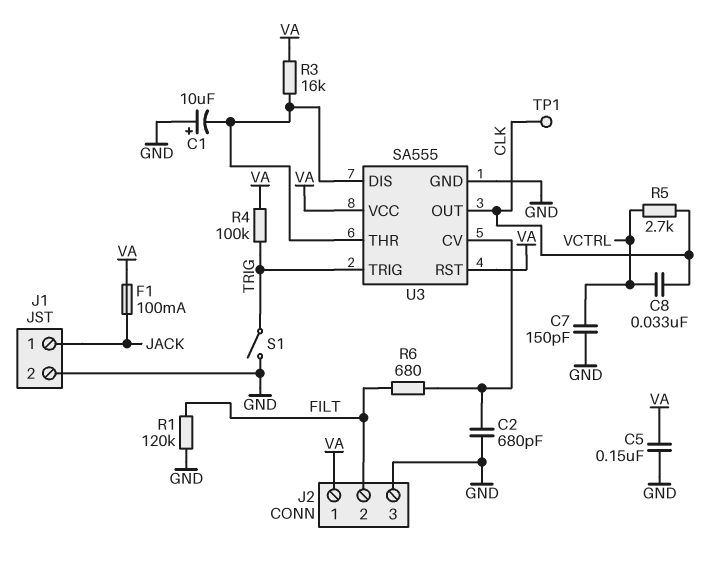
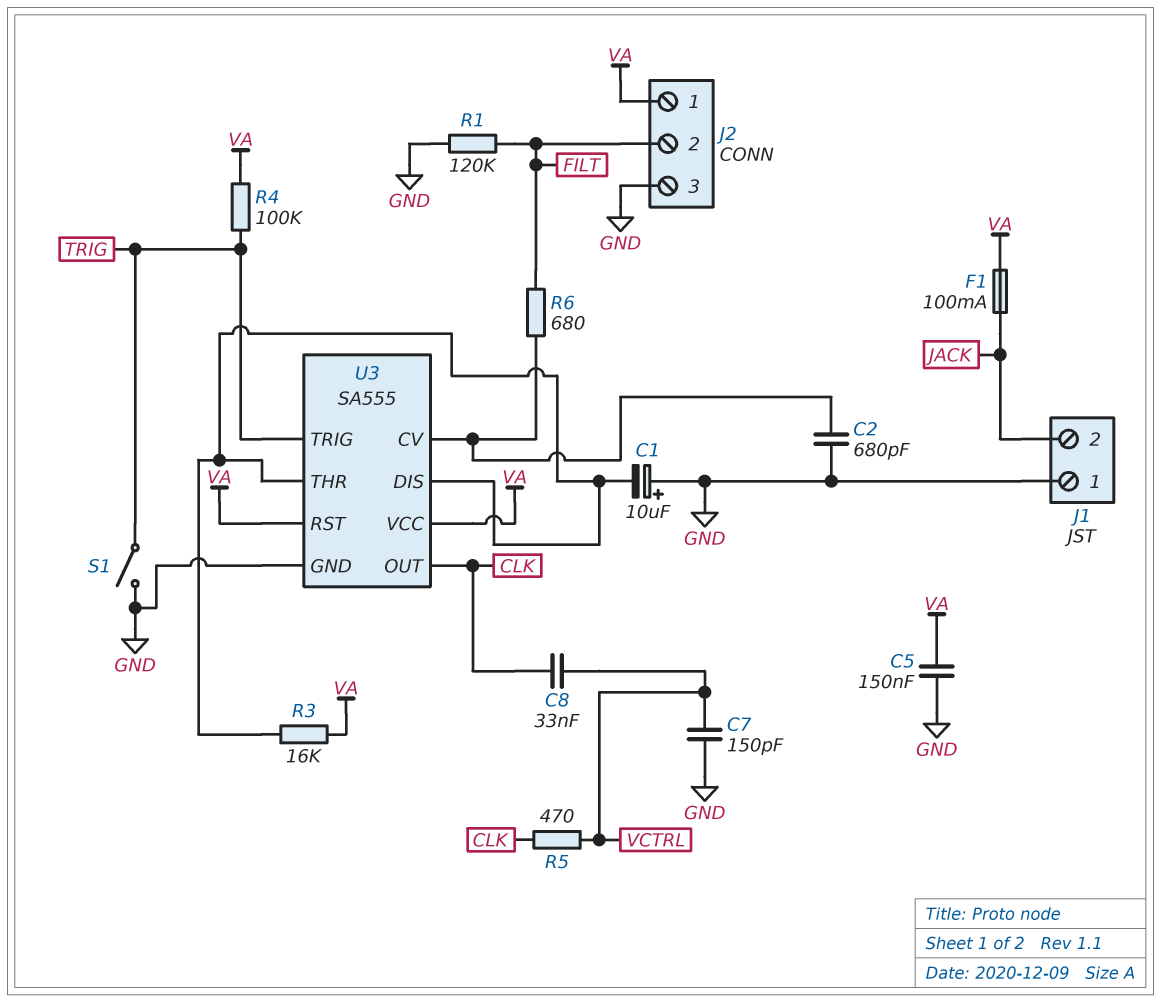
J1 pin 1: JACK -> GND
J1 pin 2: GND -> JACK
R5: 2.7k (CLK, VCTRL) -> 470 (CLK, VCTRL)
TP1: test point (CLK) -> none

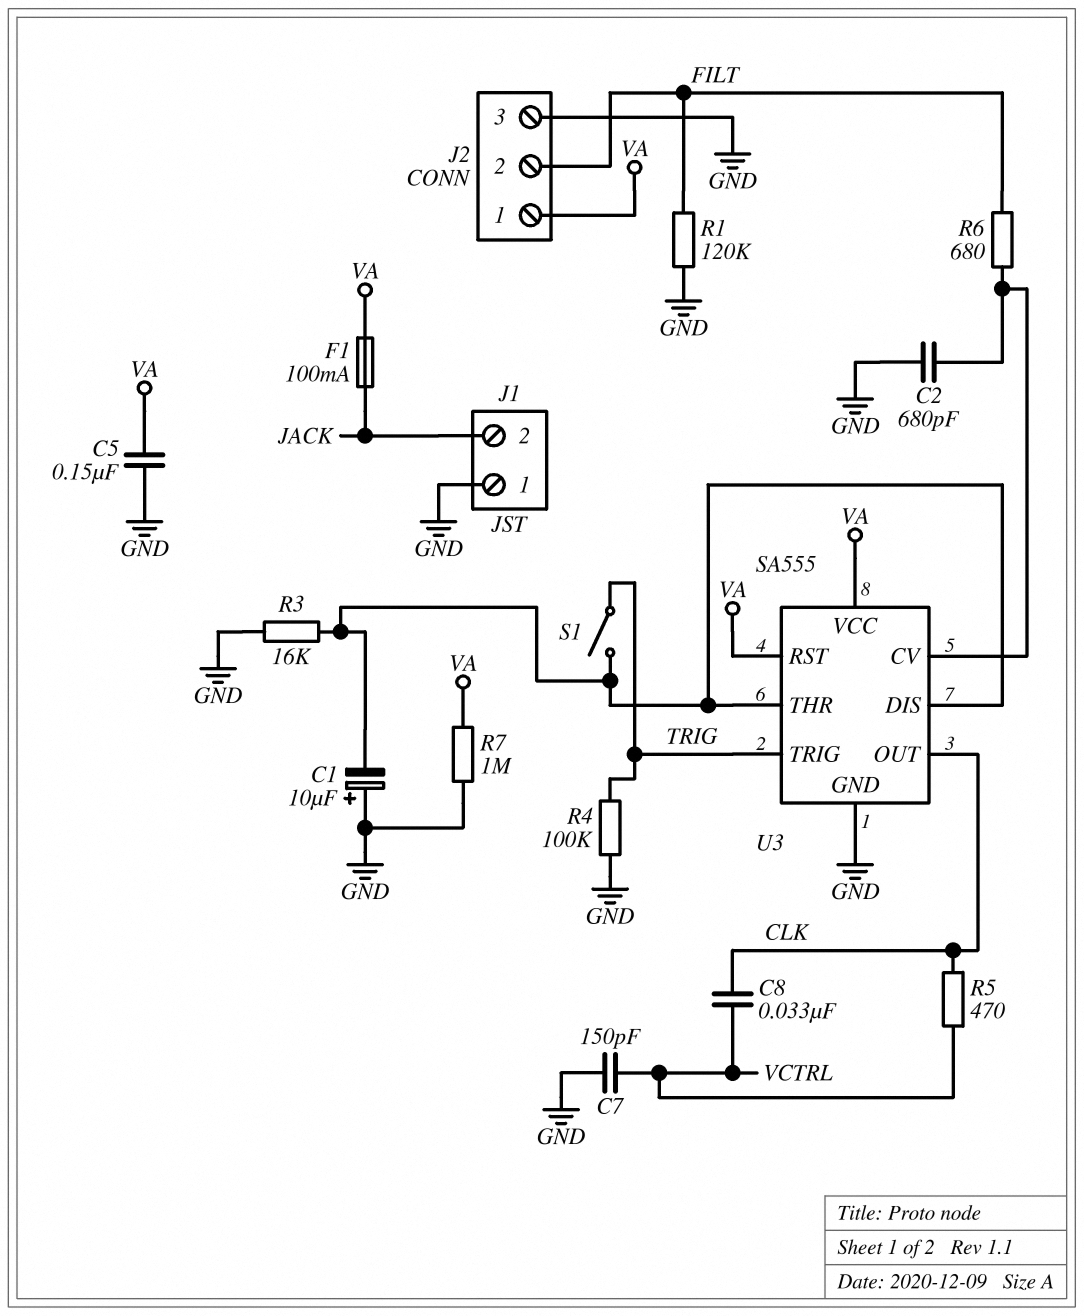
R3: 16k (U3/DIS, VA) -> 16k (GND, U3/DIS)
R4: 100k (TRIG, VA) -> 100k (GND, TRIG)
R7: none -> 1M (GND, VA)
S1: switch (GND, TRIG) -> switch (TRIG, U3/DIS)

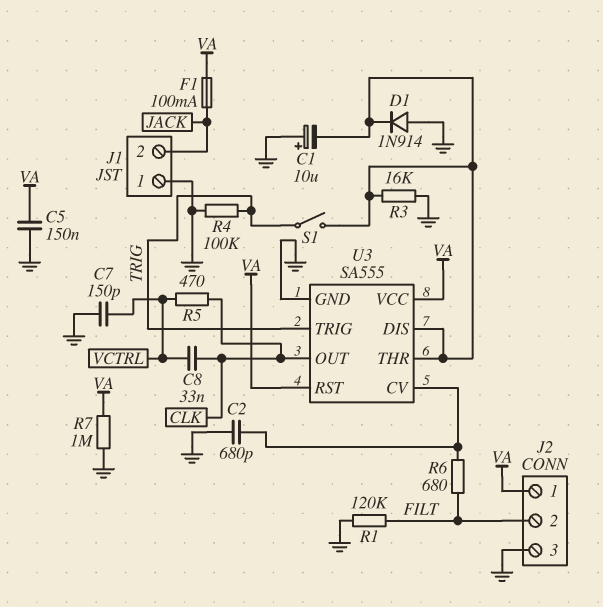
D1: none -> diode 1N914 (A GND, K U3/DIS)

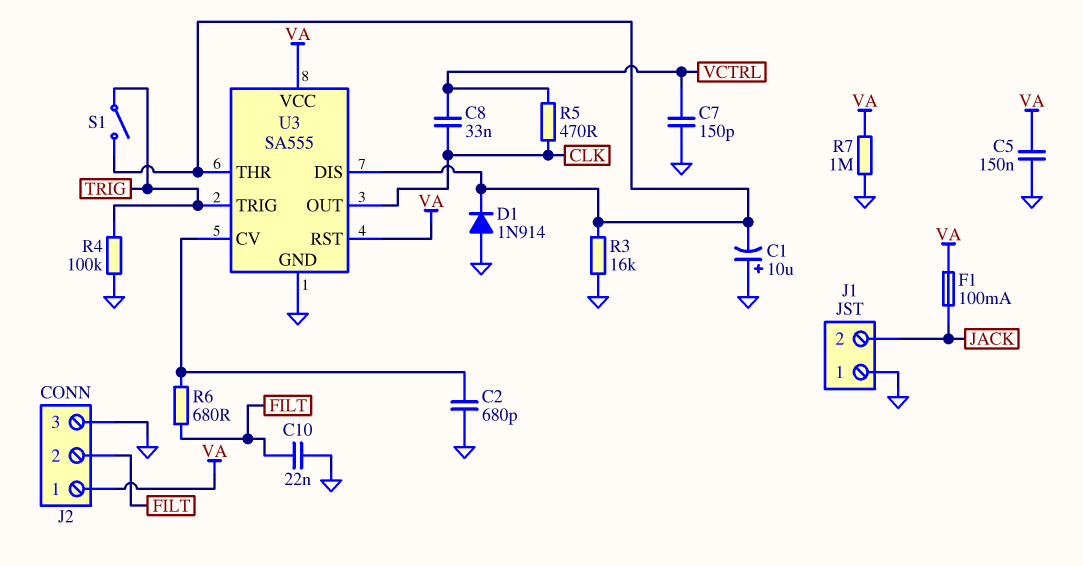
C10: none -> 22nF (FILT, GND)
R1: 120k (FILT, GND) -> none

